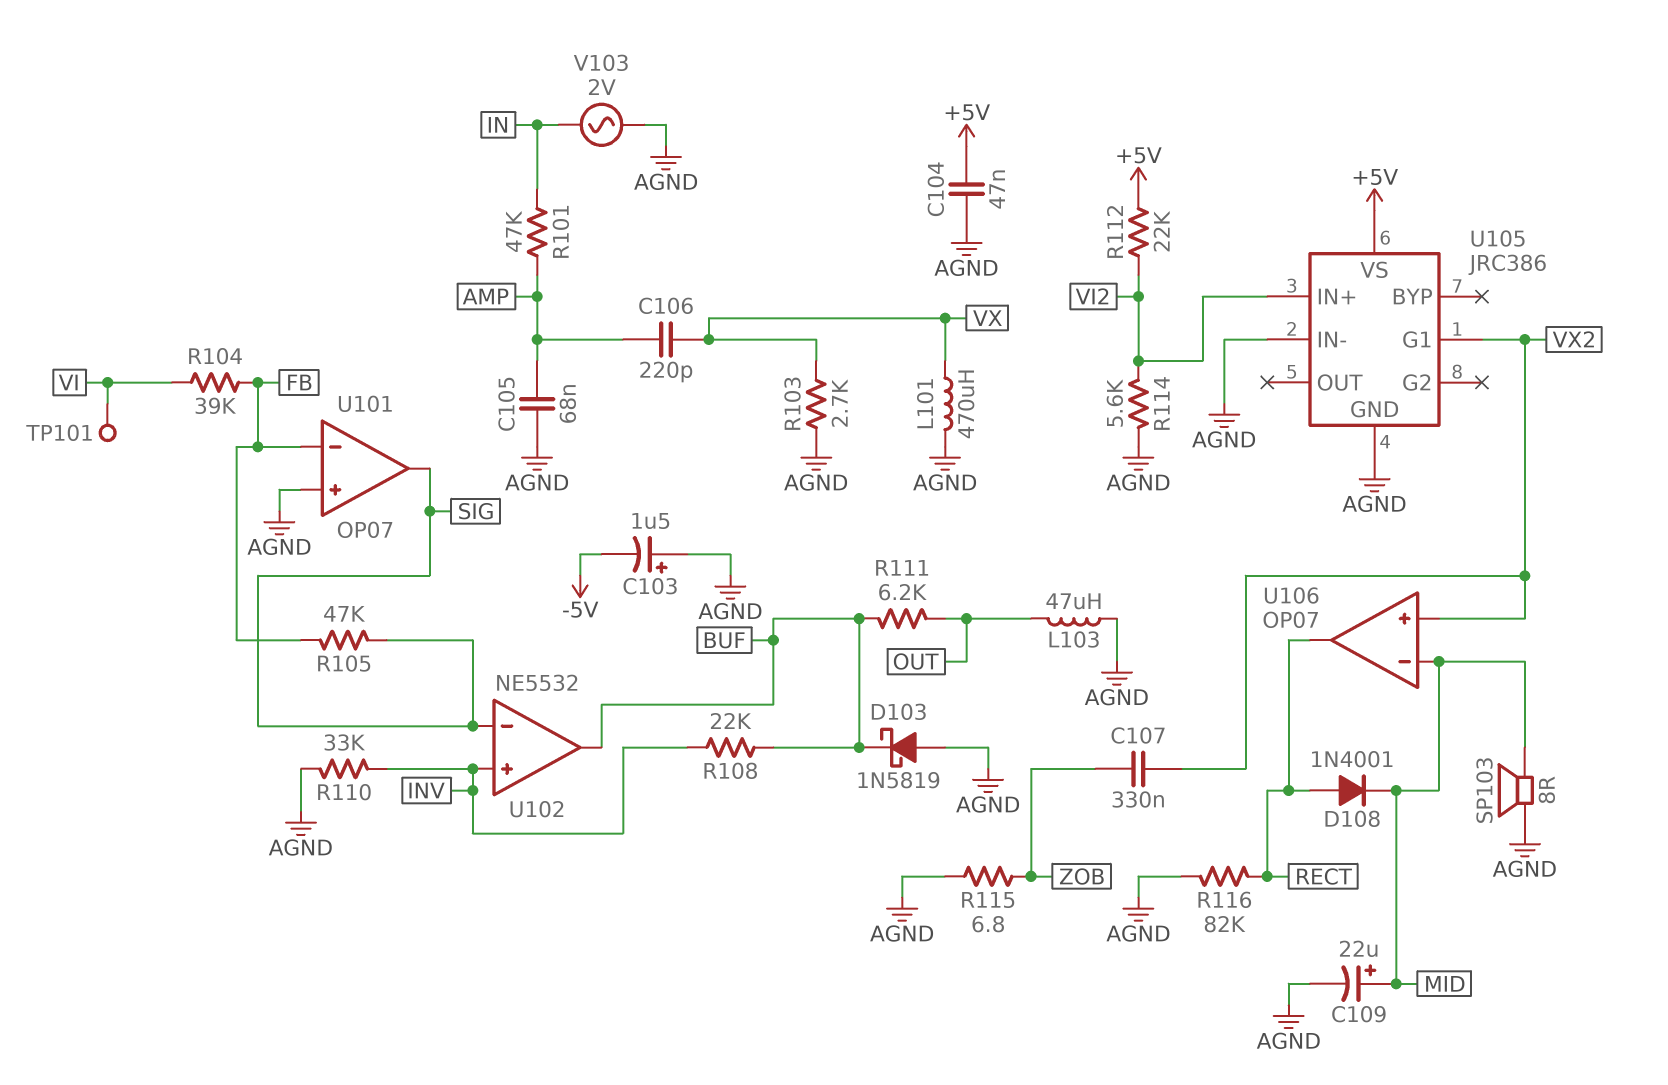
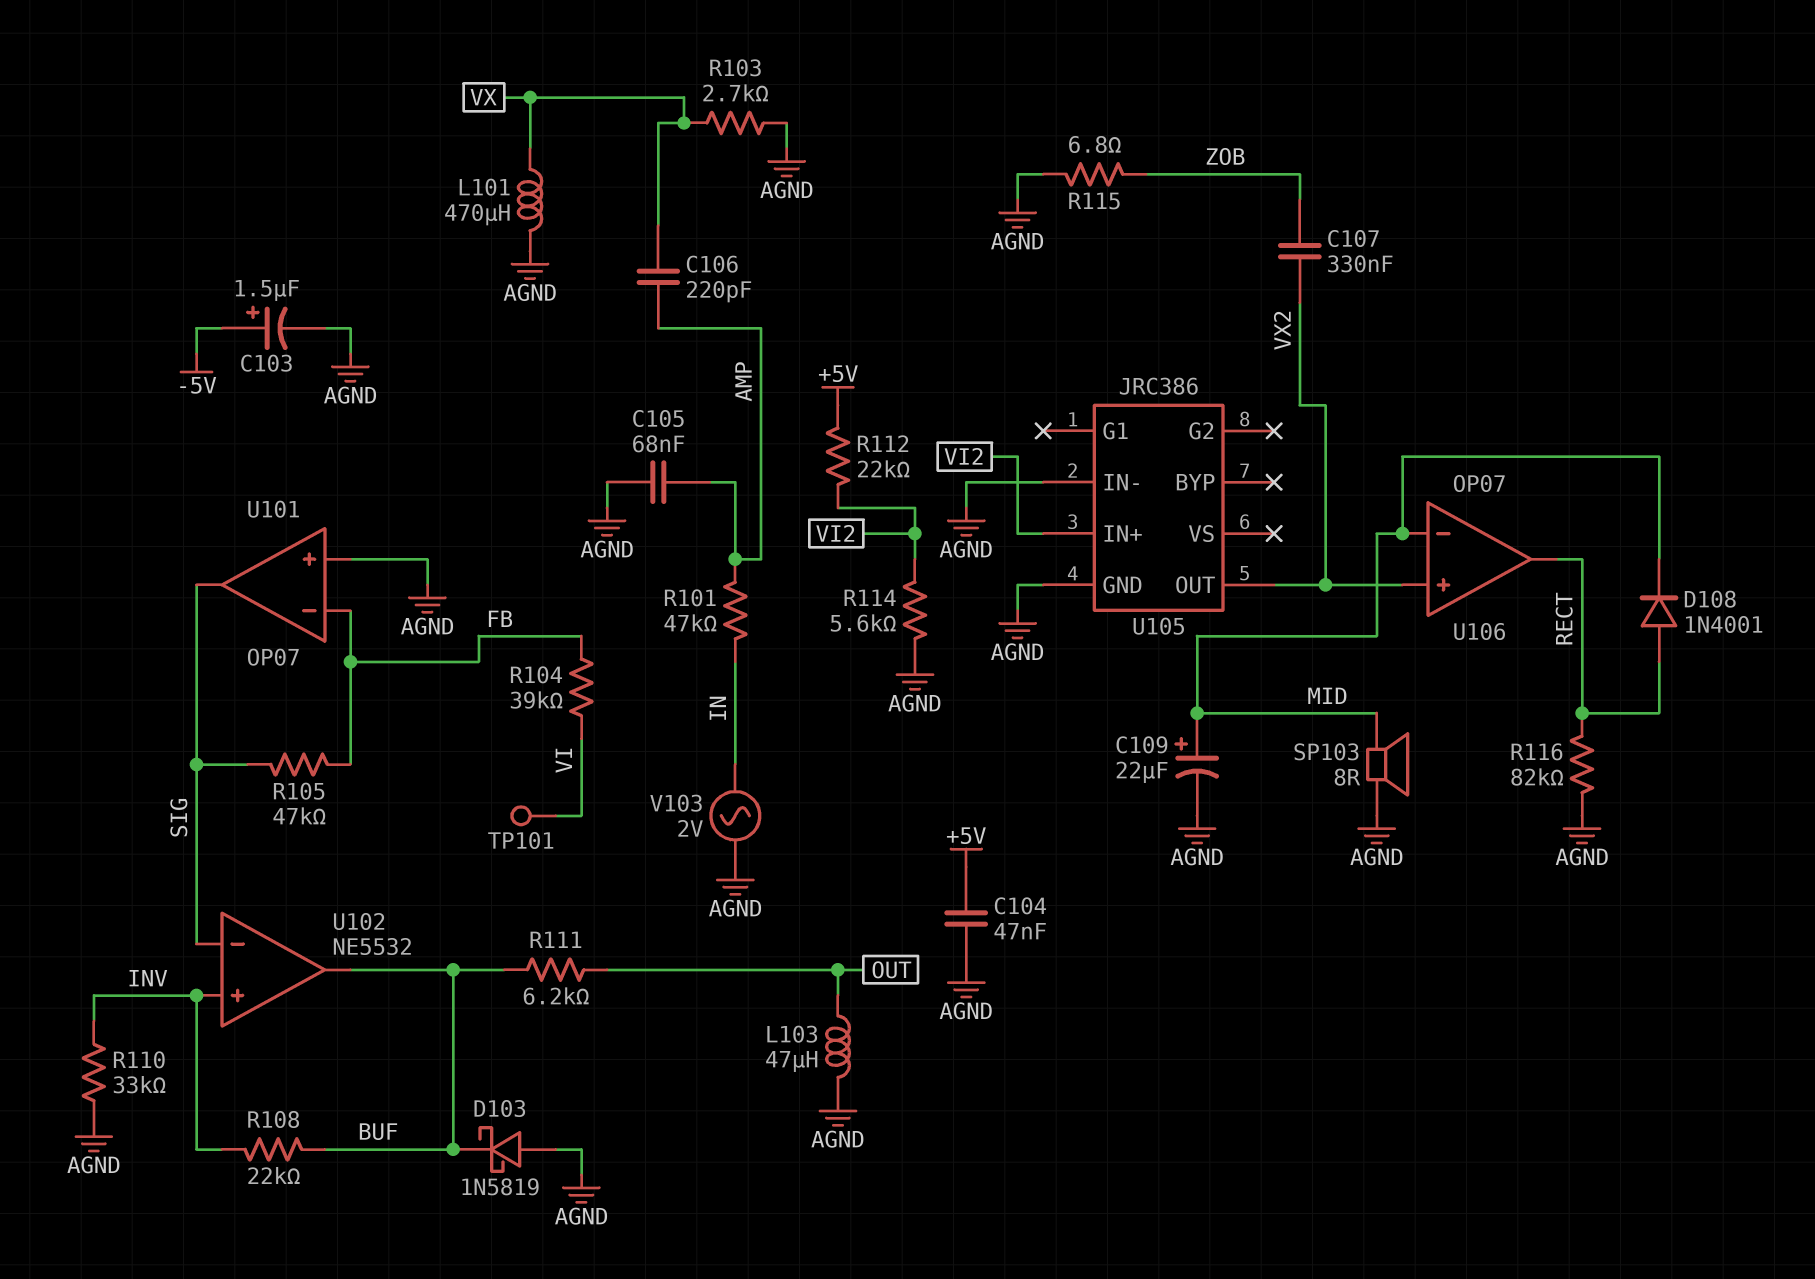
C103: 1.5uF (plus AGND, minus -5V) -> 1.5uF (plus -5V, minus AGND)
U105 pin G1: VX2 -> none
U105 pin OUT: none -> VX2
U105 pin VS: +5V -> none

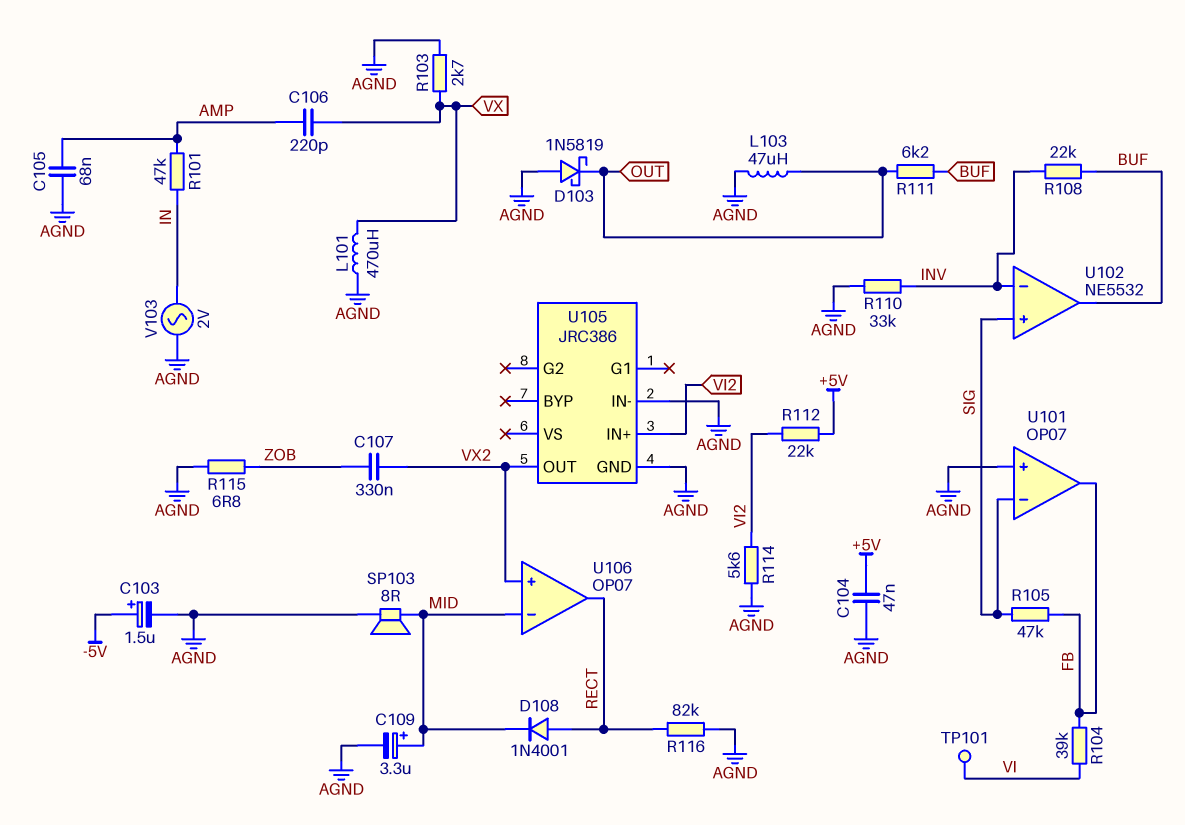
C109: 22uF (plus MID, minus AGND) -> 3.3uF (plus MID, minus AGND)
D103: schottky 1N5819 (A AGND, K BUF) -> schottky 1N5819 (A AGND, K OUT)
U101 pin in-: FB -> SIG
U101 pin out: SIG -> FB
U102 pin in+: INV -> SIG
U102 pin in-: SIG -> INV

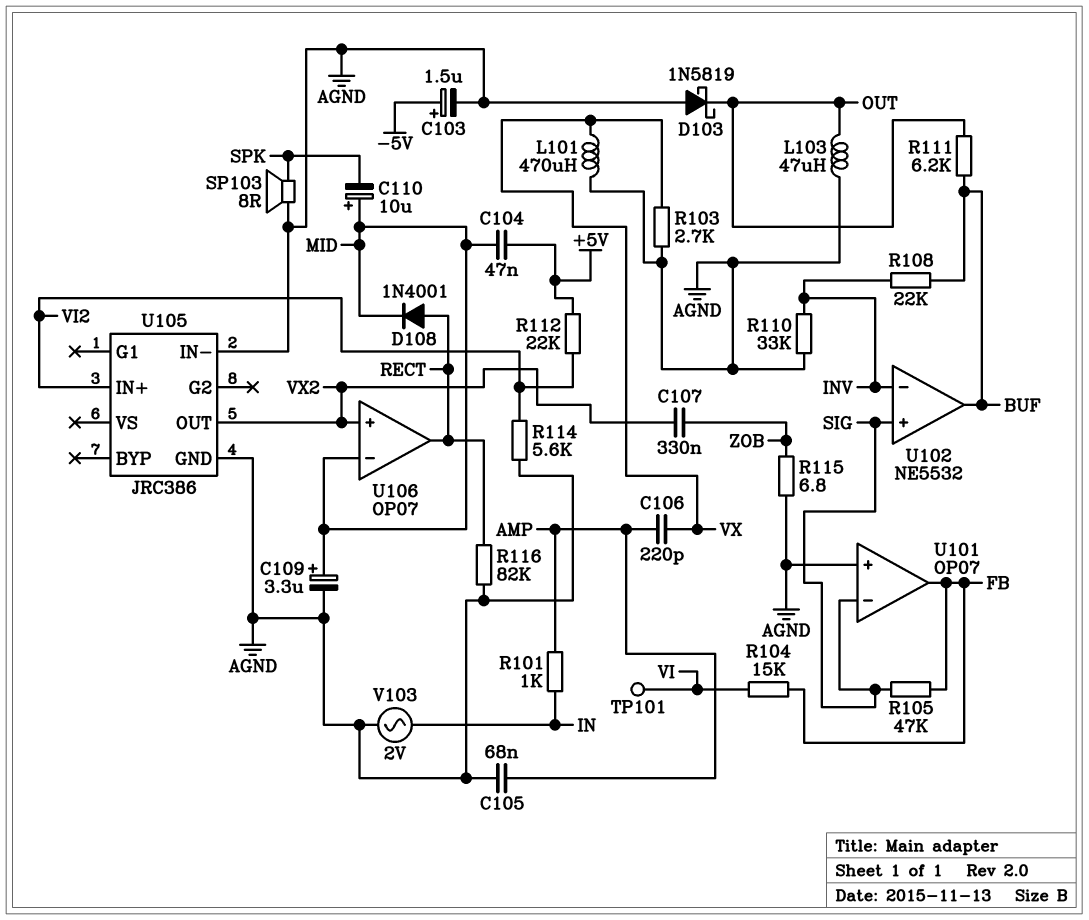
C104: 47nF (+5V, AGND) -> 47nF (+5V, MID)
C110: none -> 10uF (plus MID, minus SPK)
R101: 47k (AMP, IN) -> 1k (AMP, IN)
R104: 39k (FB, VI) -> 15k (FB, VI)
SP103: speaker 8R (AGND, MID) -> speaker 8R (AGND, SPK)

